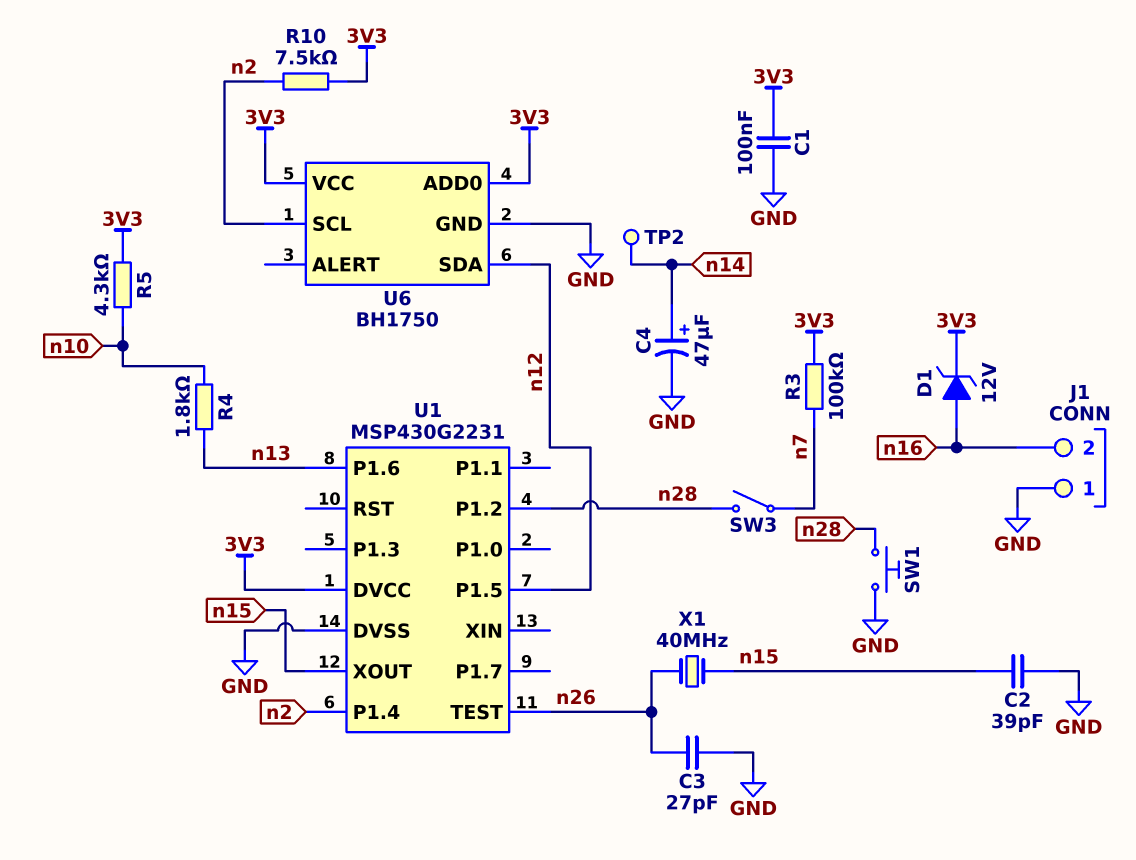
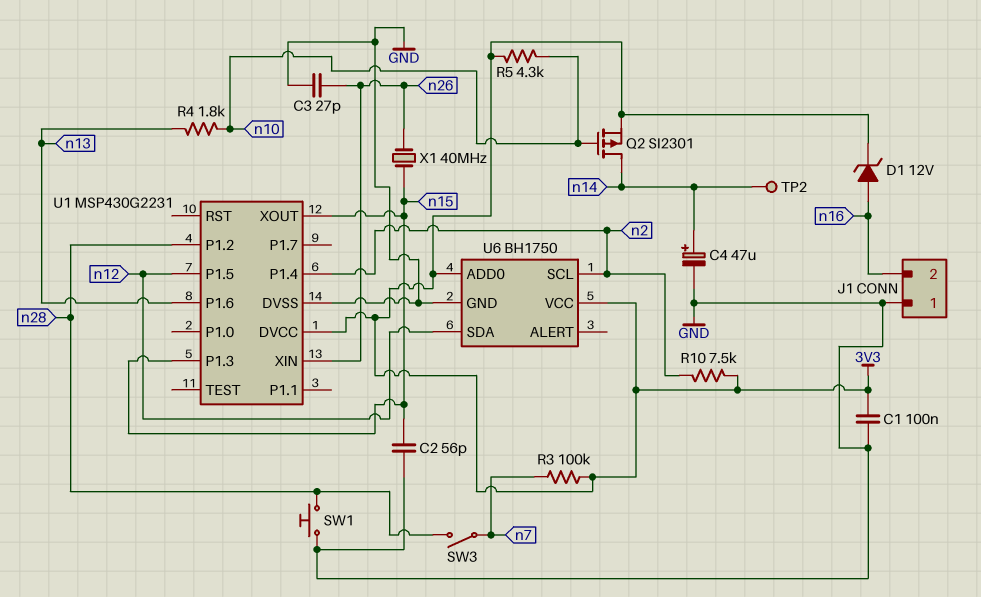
C2: 39pF (GND, n15) -> 56pF (GND, n15)
Q2: none -> PMOS SI2301 (G n10, D n14, S 3V3)
U1 pin P1.3: none -> n15
U1 pin TEST: n26 -> none
U1 pin XIN: none -> n26

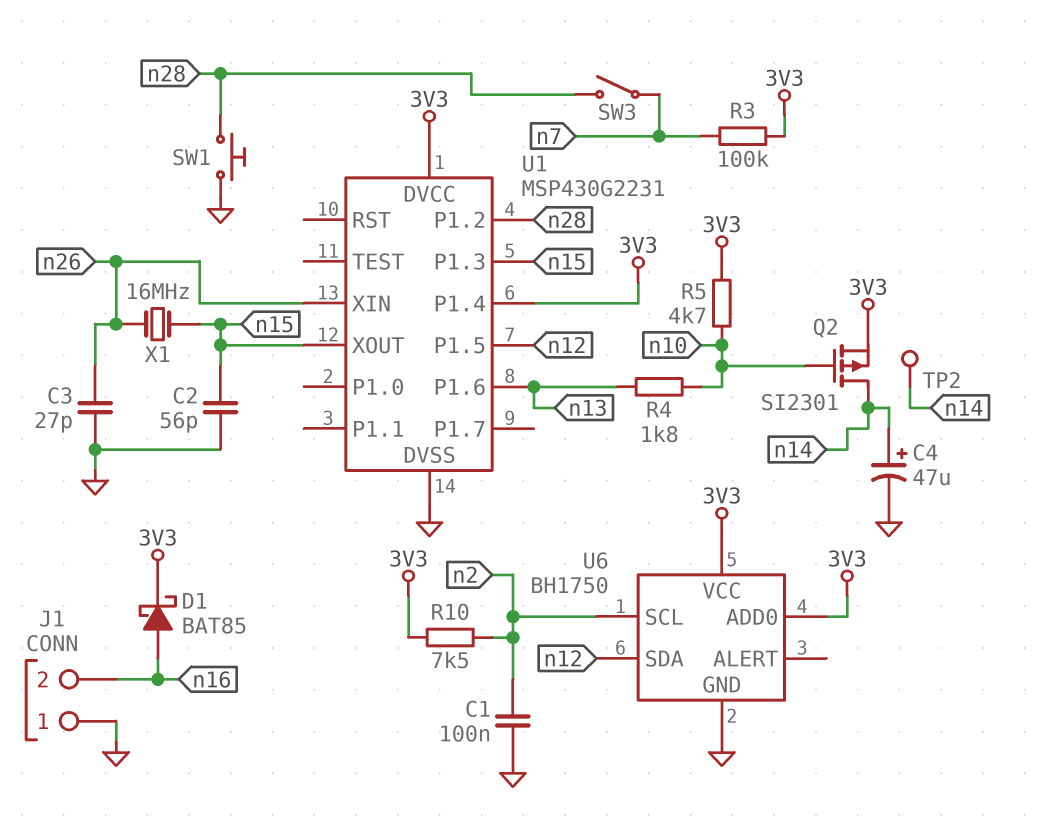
C1: 100nF (3V3, GND) -> 100nF (GND, n2)
D1: zener 12V (A n16, K 3V3) -> schottky BAT85 (A n16, K 3V3)
R5: 4.3k (3V3, n10) -> 4.7k (3V3, n10)
U1 pin P1.4: n2 -> 3V3
X1: 40MHz (n15, n26) -> 16MHz (n15, n26)

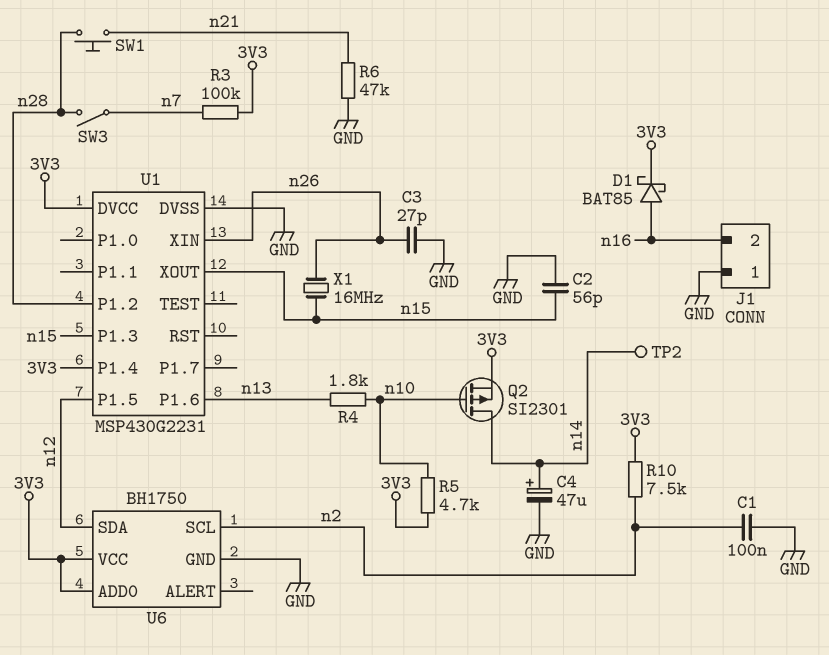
R6: none -> 47k (GND, n21)
SW1: button (GND, n28) -> button (n21, n28)

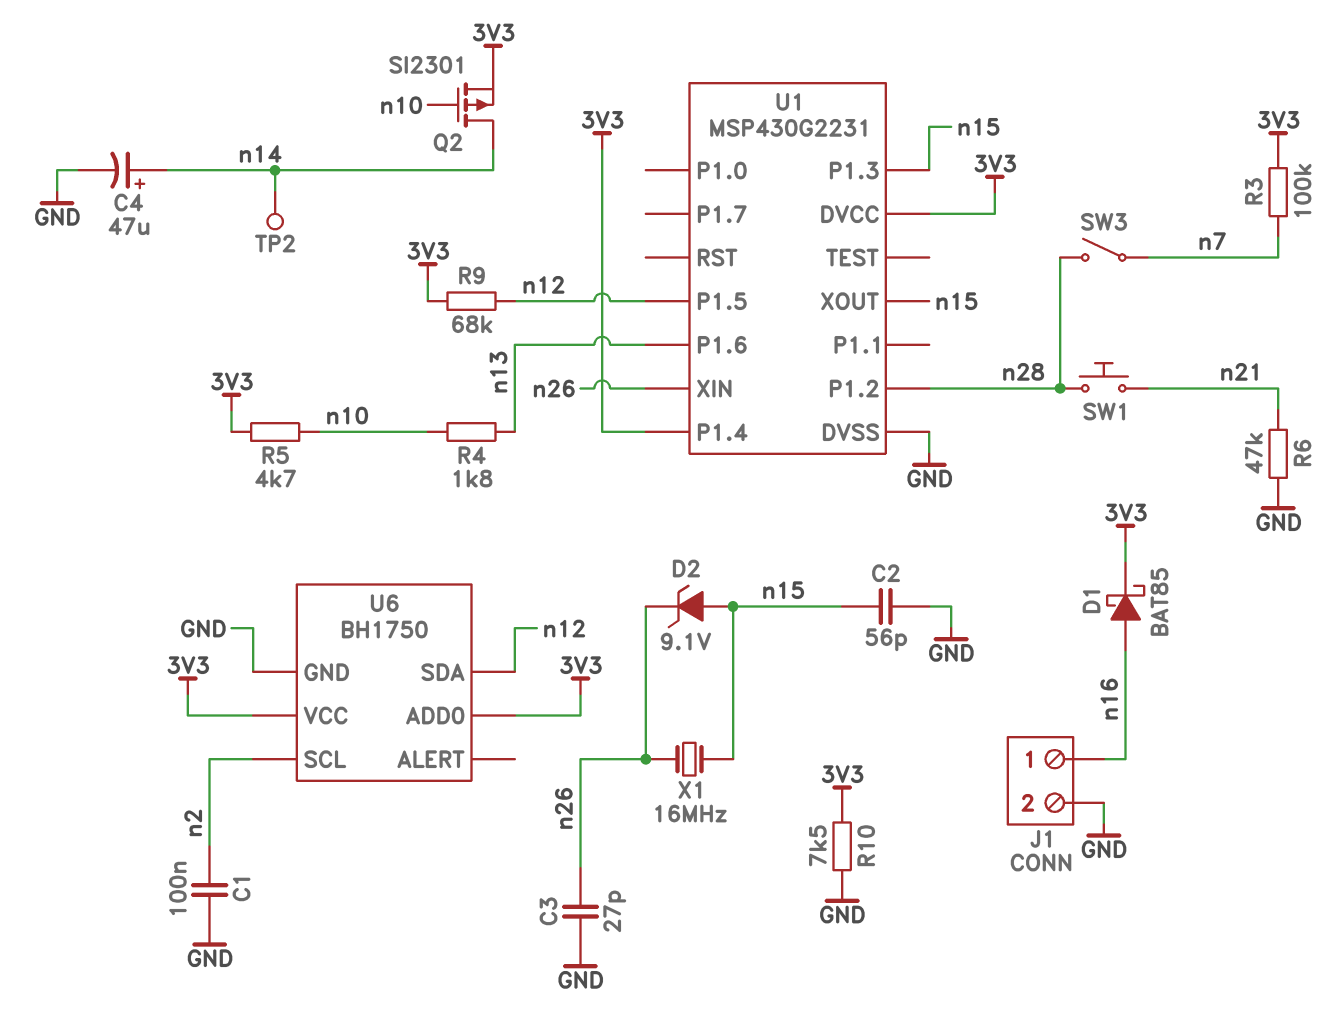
D2: none -> zener 9.1V (A n15, K n26)
J1 pin 1: GND -> n16
J1 pin 2: n16 -> GND
R9: none -> 68k (3V3, n12)
R10: 7.5k (3V3, n2) -> 7.5k (3V3, GND)

